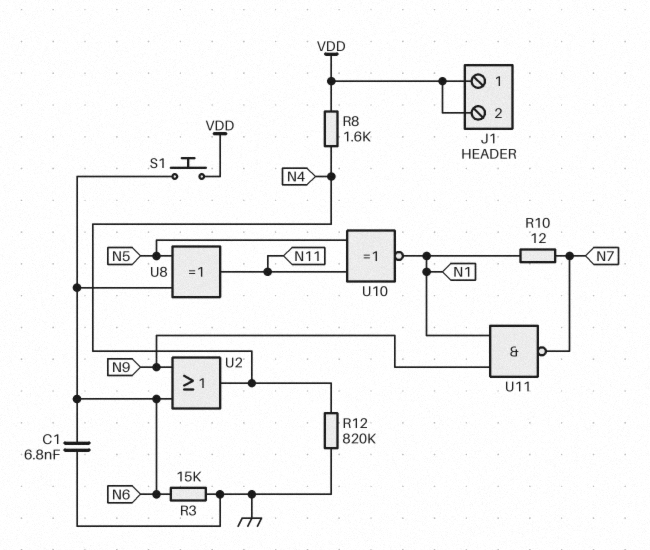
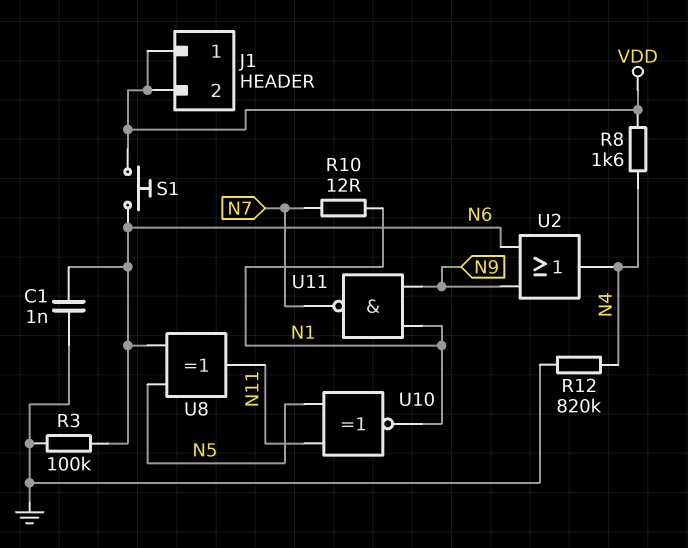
C1: 6.8nF (GND, N6) -> 1nF (GND, N6)
R3: 15k (GND, N6) -> 100k (GND, N6)

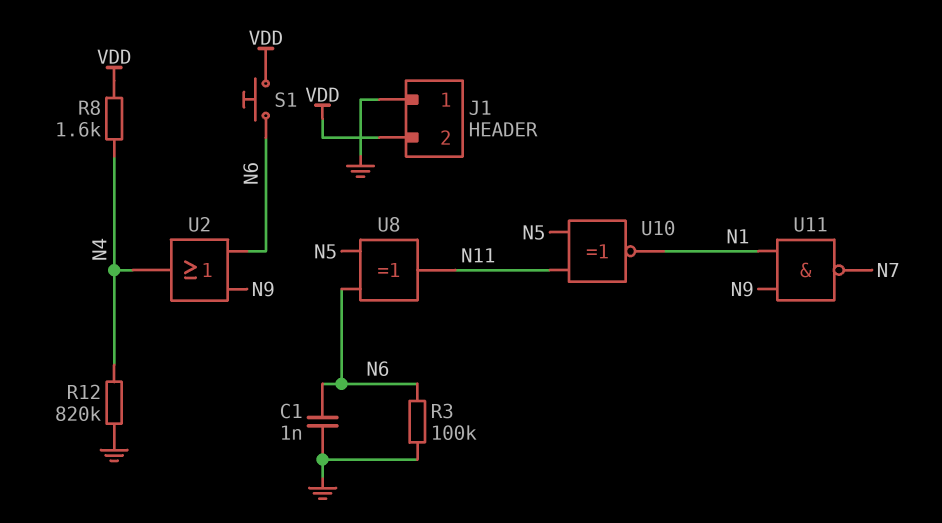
J1 pin 1: VDD -> GND
R10: 12 (N1, N7) -> none

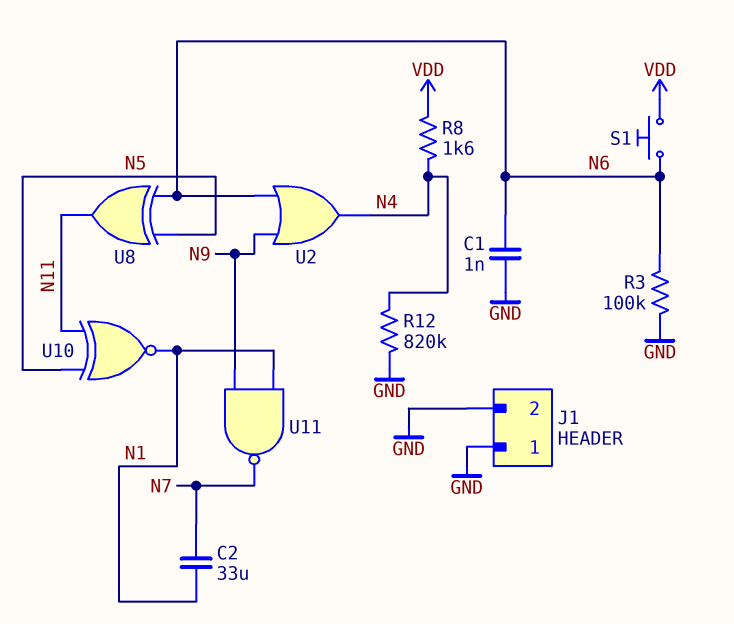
C2: none -> 33uF (N1, N7)
J1 pin 2: VDD -> GND

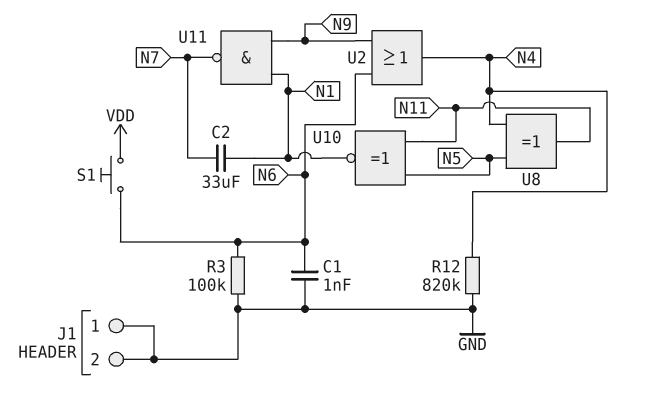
R8: 1.6k (N4, VDD) -> none
U8: XOR (in N5, in N6, out N11) -> XOR (in N4, in N5, out N11)

